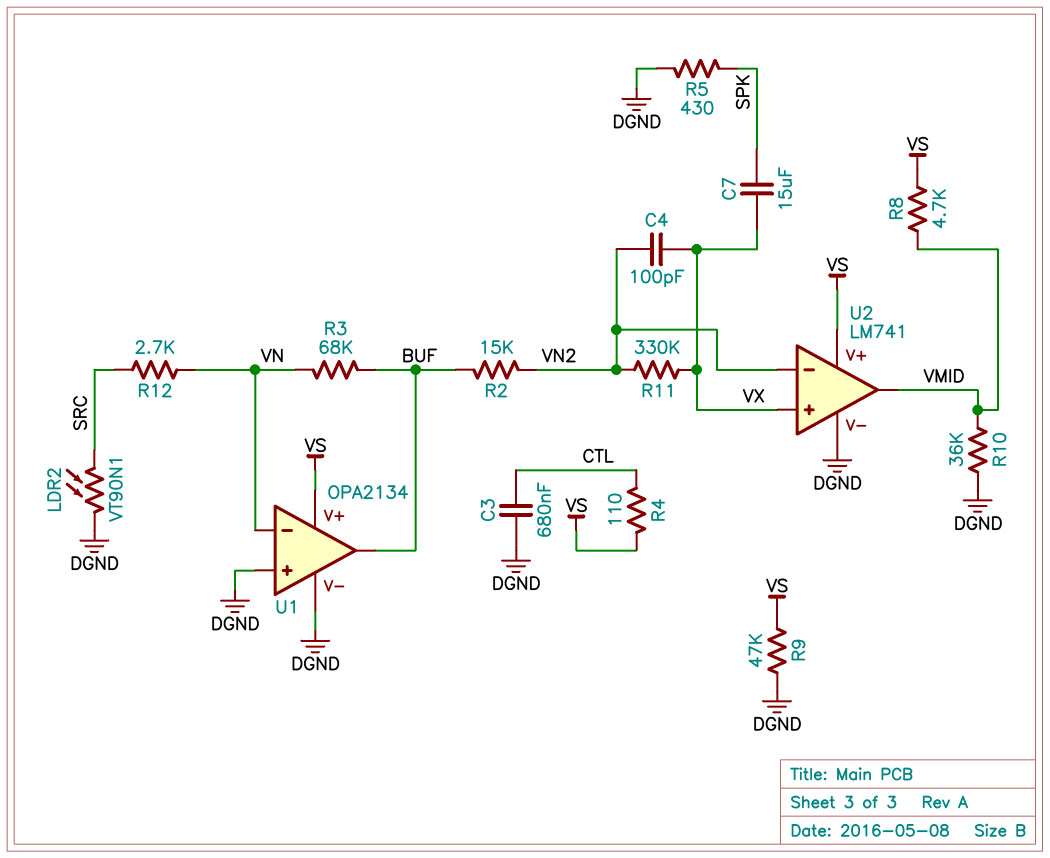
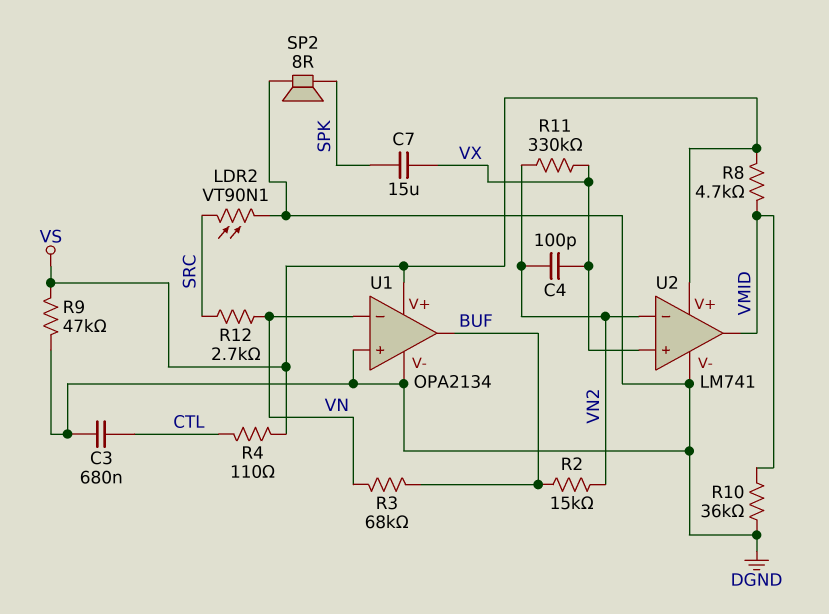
R5: 430 (DGND, SPK) -> none
SP2: none -> speaker 8R (DGND, SPK)

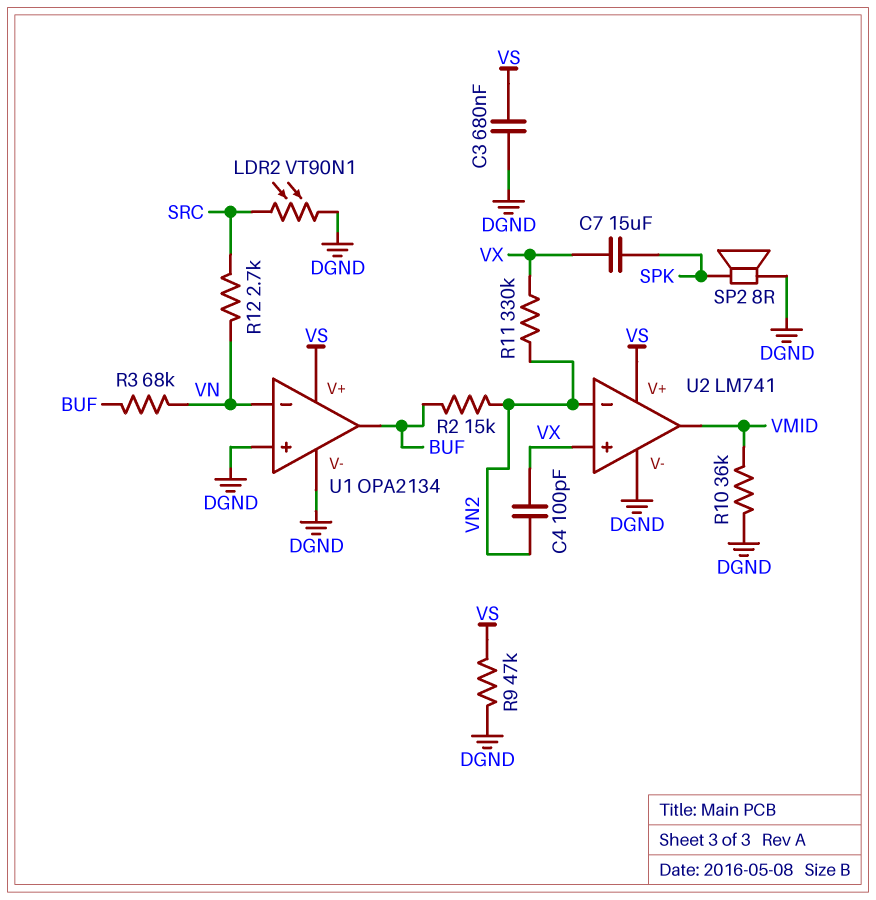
C3: 680nF (CTL, DGND) -> 680nF (DGND, VS)
R4: 110 (CTL, VS) -> none
R8: 4.7k (VMID, VS) -> none

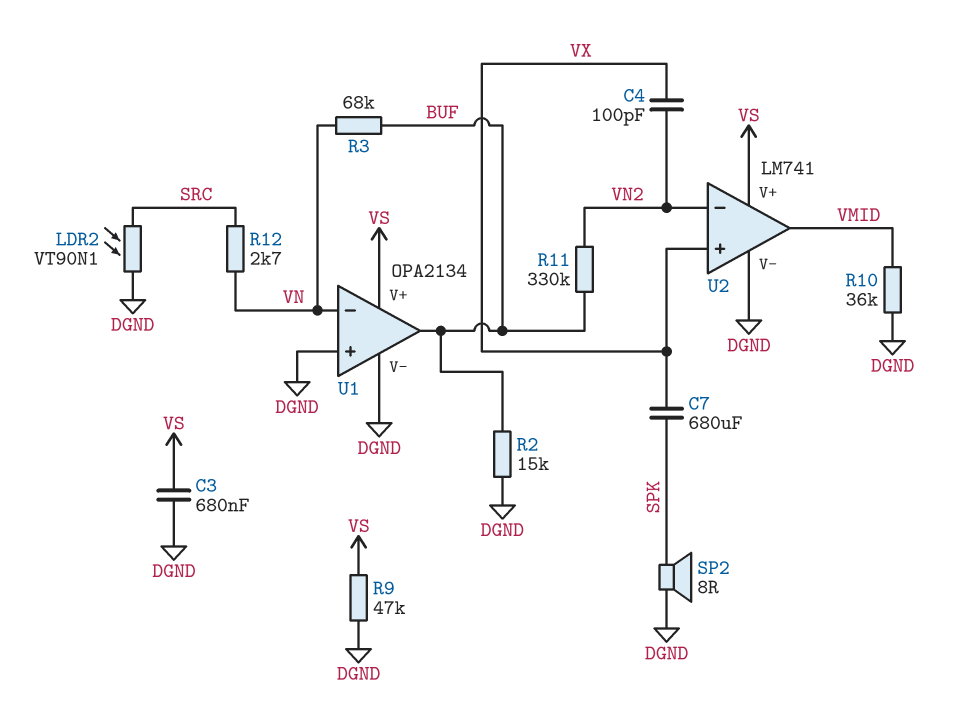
C7: 15uF (SPK, VX) -> 680uF (SPK, VX)
R2: 15k (BUF, VN2) -> 15k (BUF, DGND)
R11: 330k (VN2, VX) -> 330k (BUF, VN2)

